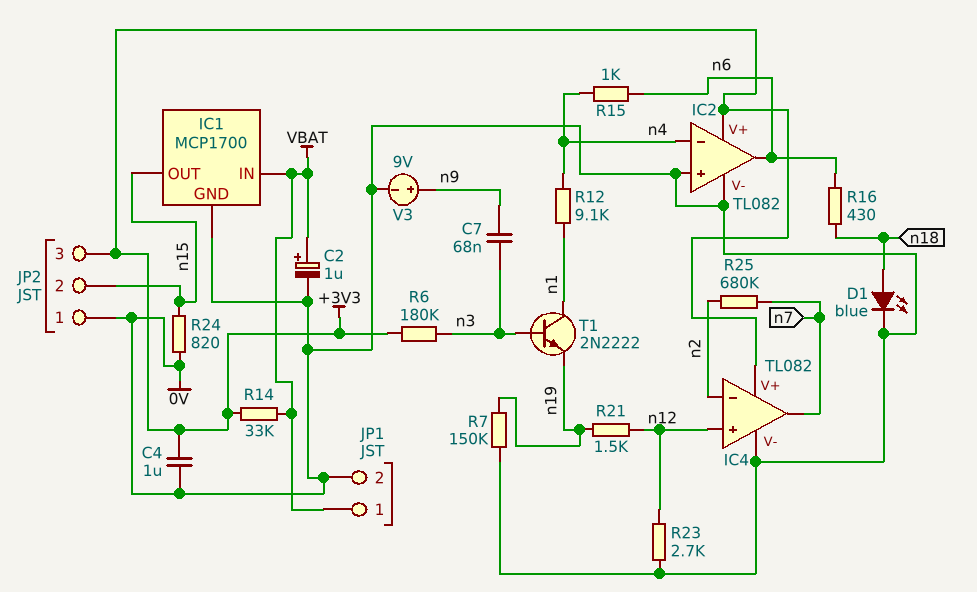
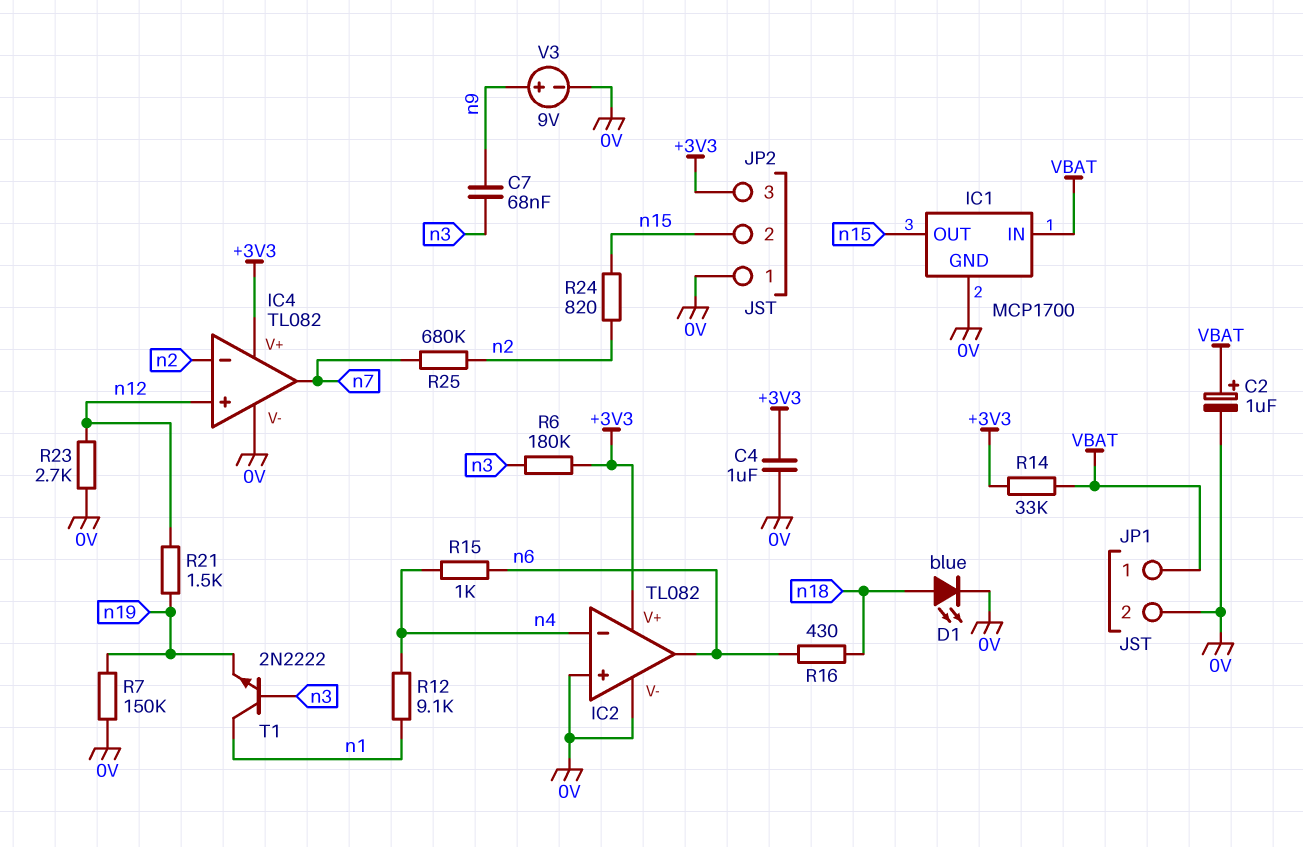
R24: 820 (0V, n15) -> 820 (n2, n15)

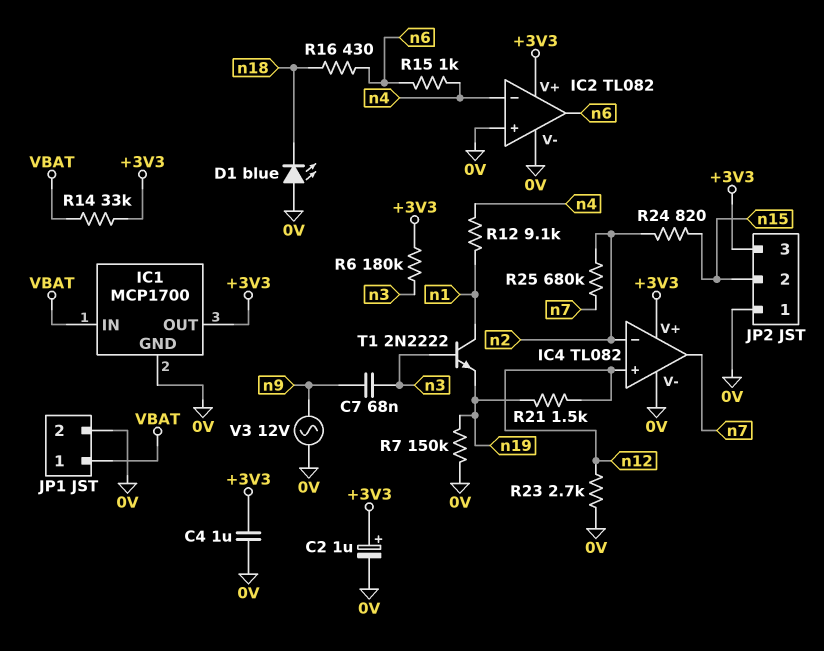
C2: 1uF (plus VBAT, minus 0V) -> 1uF (plus +3V3, minus 0V)
D1: LED blue (A n18, K 0V) -> LED blue (A 0V, K n18)
IC1 pin OUT: n15 -> +3V3
V3: 9V (plus n9, minus 0V) -> AC 12V (0V, n9)

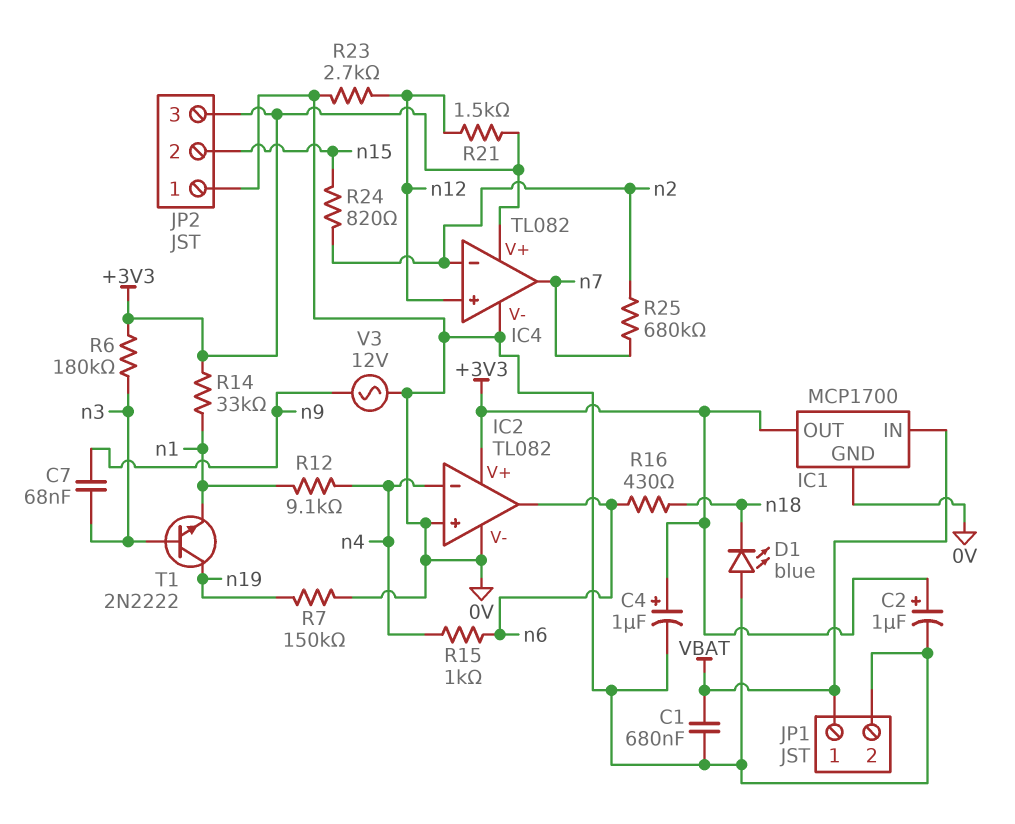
C1: none -> 680nF (0V, VBAT)
C4: 1uF (+3V3, 0V) -> 1uF (plus +3V3, minus 0V)
R14: 33k (+3V3, VBAT) -> 33k (+3V3, n1)
R21: 1.5k (n12, n19) -> 1.5k (+3V3, n12)
T1: NPN 2N2222 (B n3, C n1, E n19) -> NPN 2N2222 (B n3, C n19, E n1)

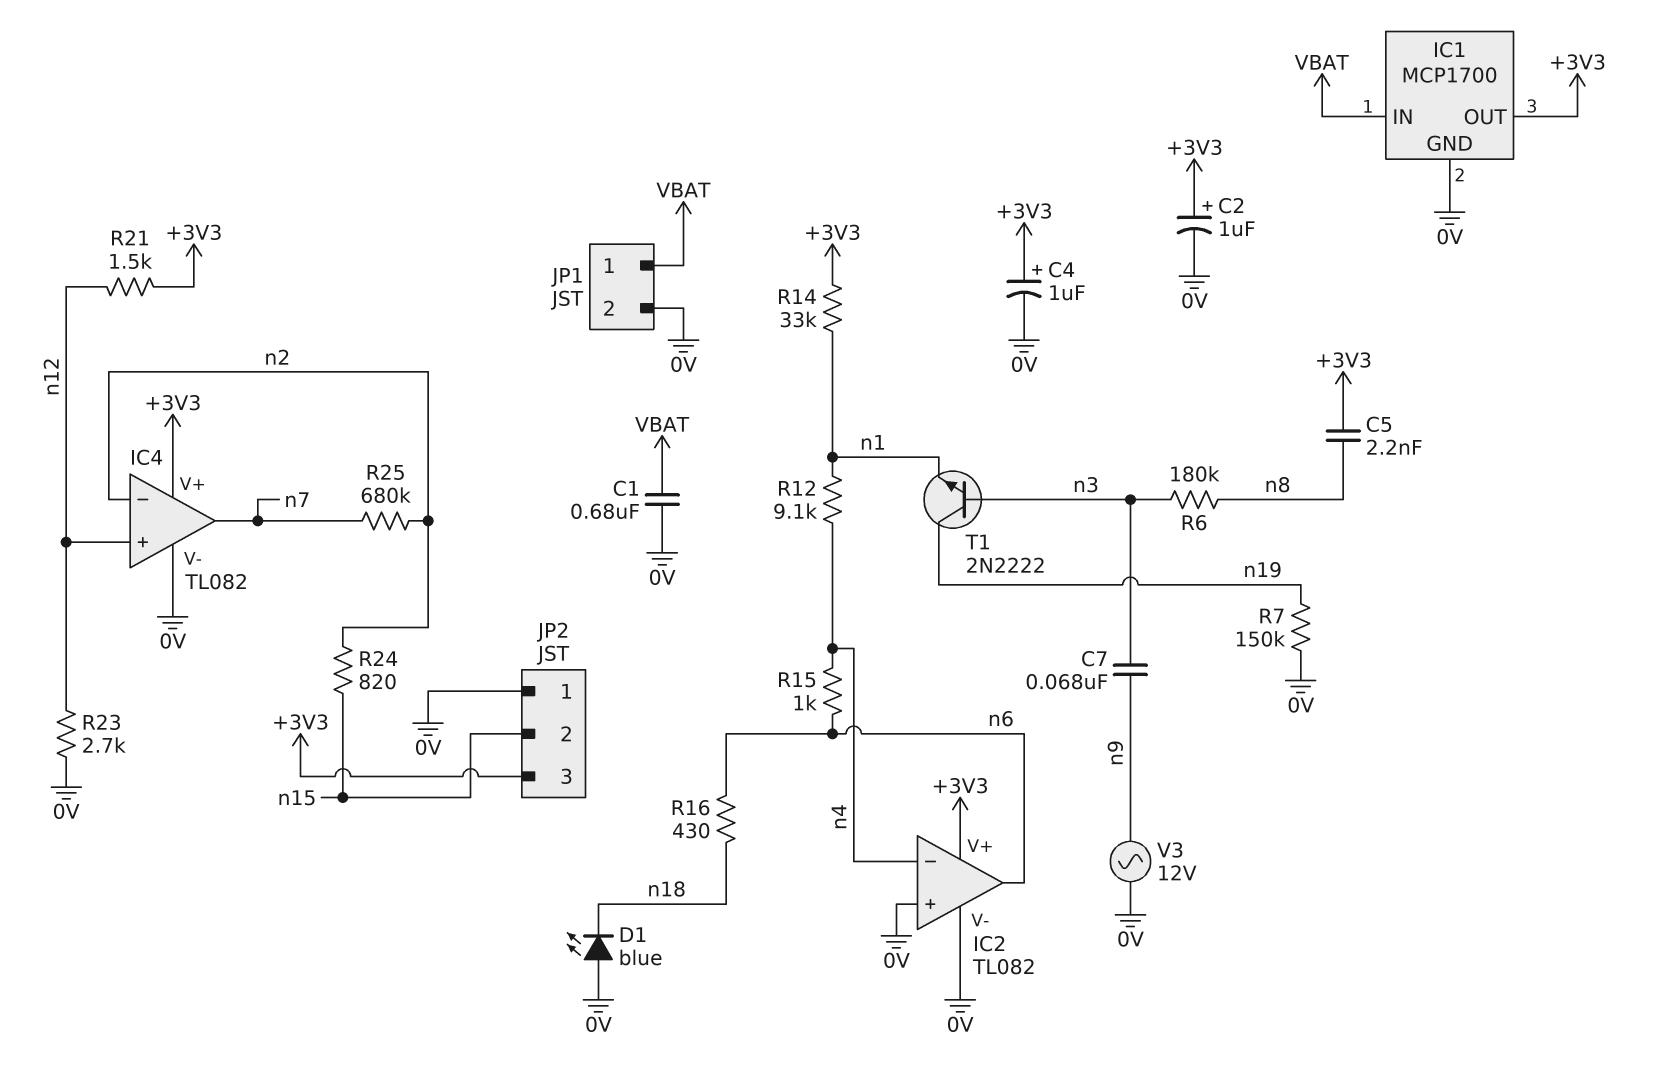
C5: none -> 2.2nF (+3V3, n8)
R6: 180k (+3V3, n3) -> 180k (n3, n8)

